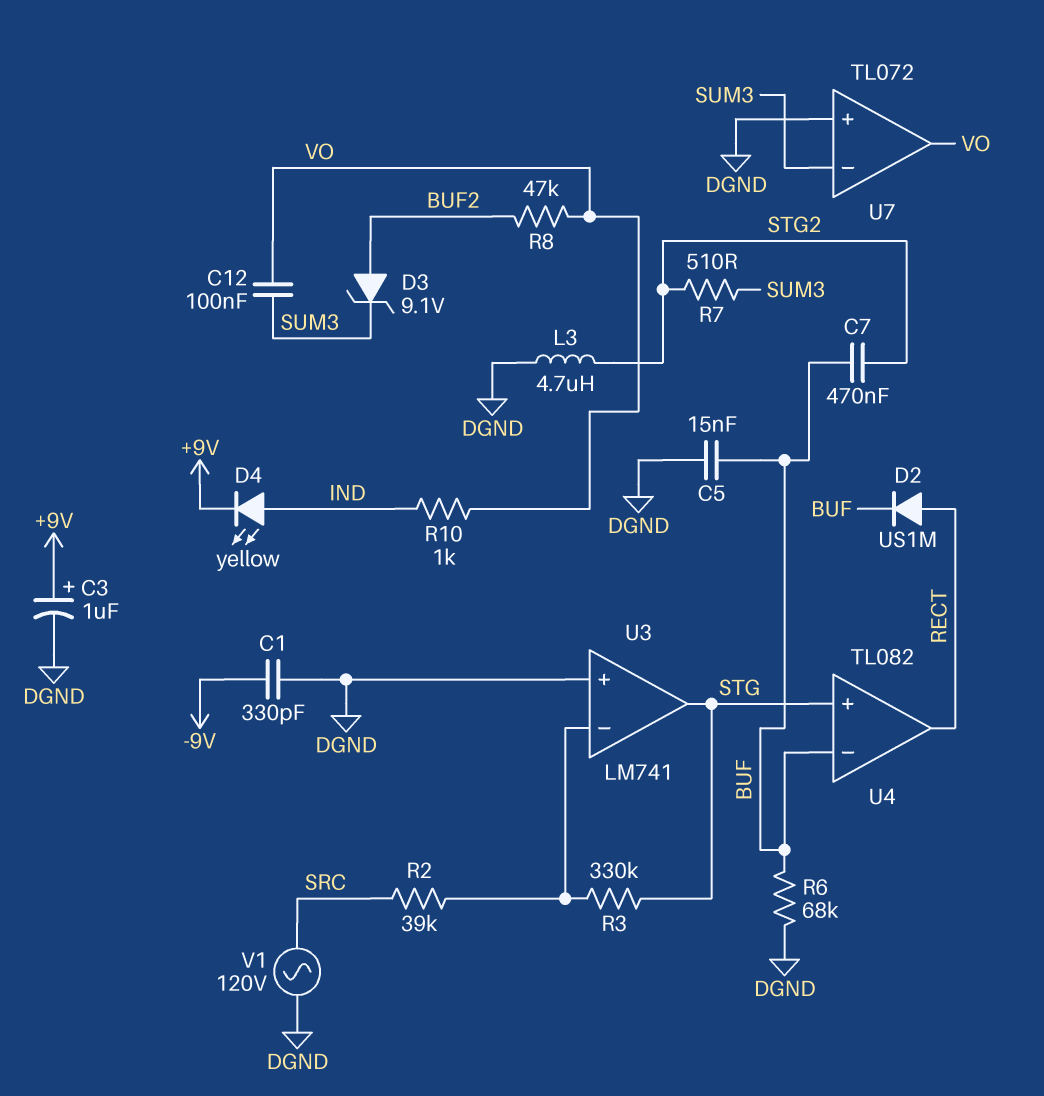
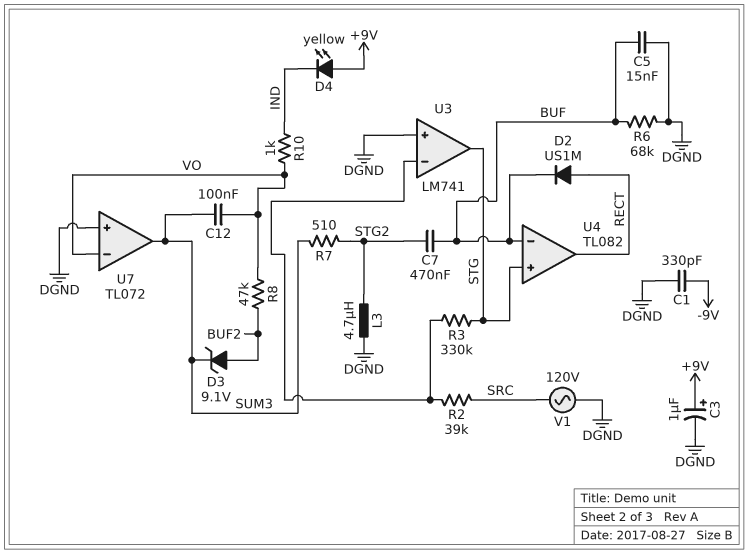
D4: LED yellow (A IND, K +9V) -> LED yellow (A +9V, K IND)
U7 pin in-: SUM3 -> VO
U7 pin out: VO -> SUM3

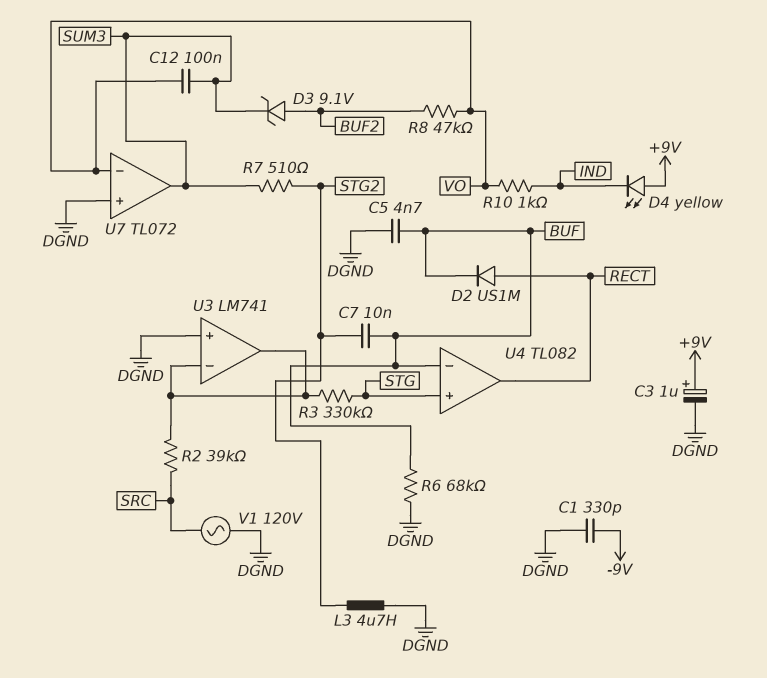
C5: 15nF (BUF, DGND) -> 4.7nF (BUF, DGND)
C7: 470nF (BUF, STG2) -> 10nF (BUF, STG2)
U3 pin out: STG -> U3/in-

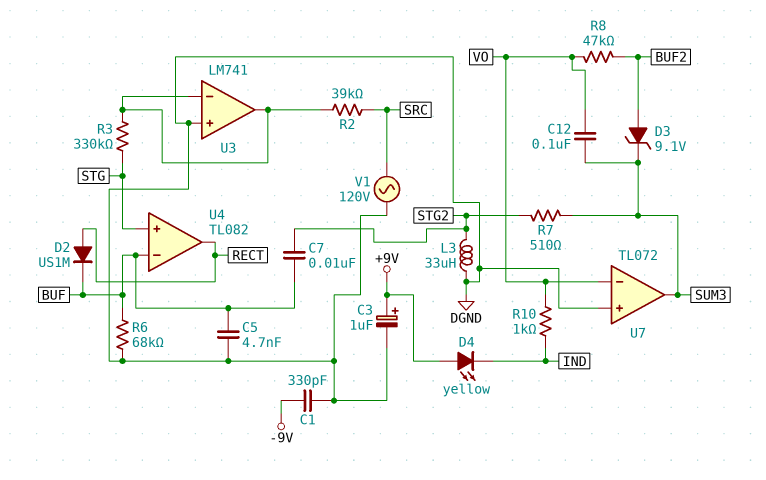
L3: 4.7uH (DGND, STG2) -> 33uH (DGND, STG2)

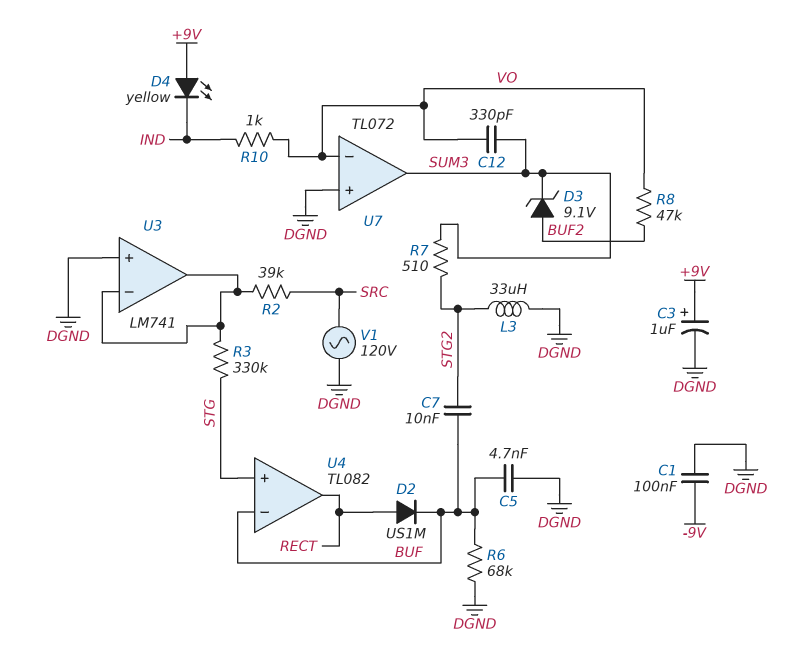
C1: 330pF (-9V, DGND) -> 100nF (-9V, DGND)
C12: 100nF (SUM3, VO) -> 330pF (SUM3, VO)

